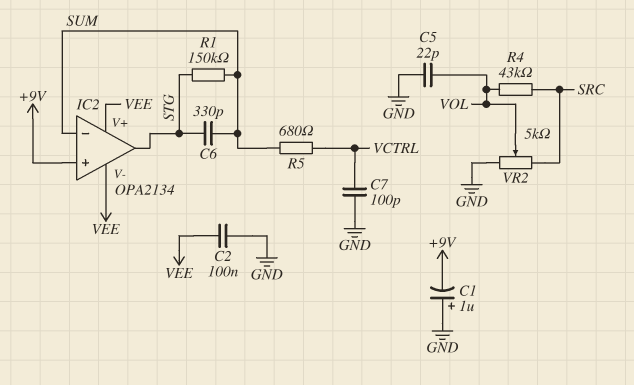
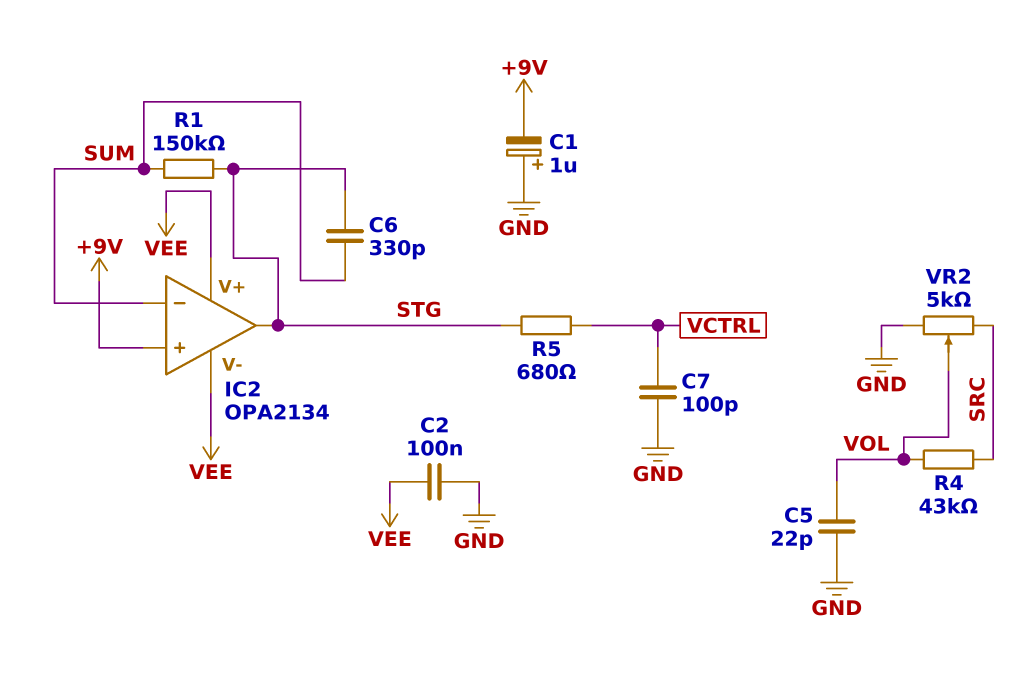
R5: 680 (SUM, VCTRL) -> 680 (STG, VCTRL)

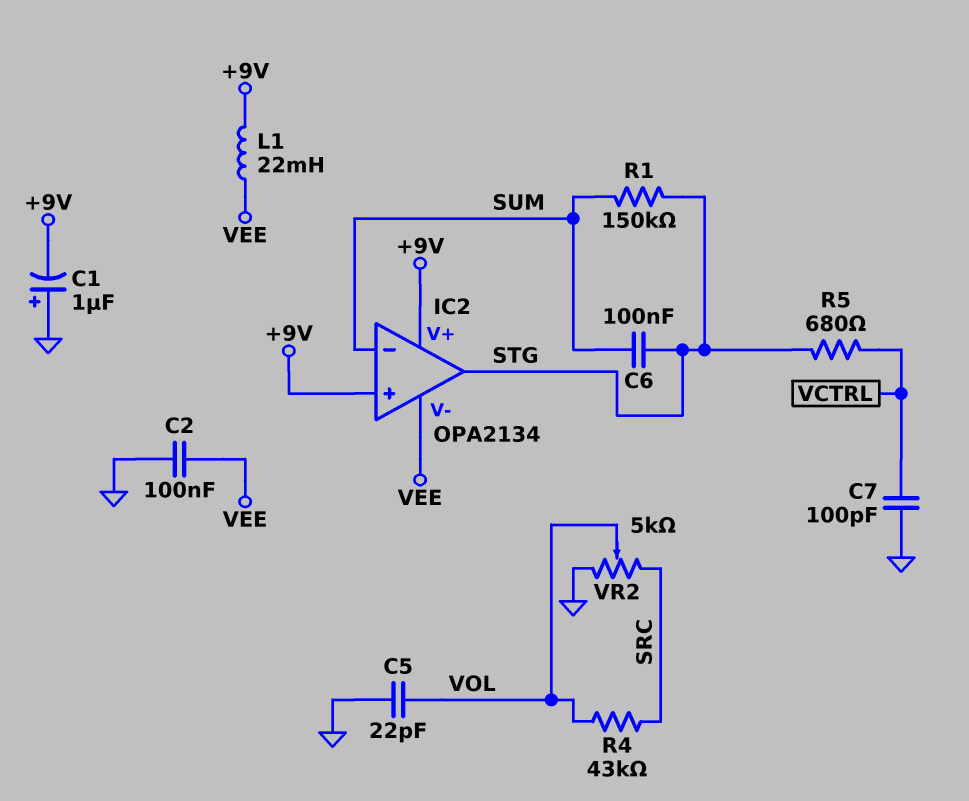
C6: 330pF (STG, SUM) -> 100nF (STG, SUM)
IC2 pin V+: VEE -> +9V
L1: none -> 22mH (+9V, VEE)

